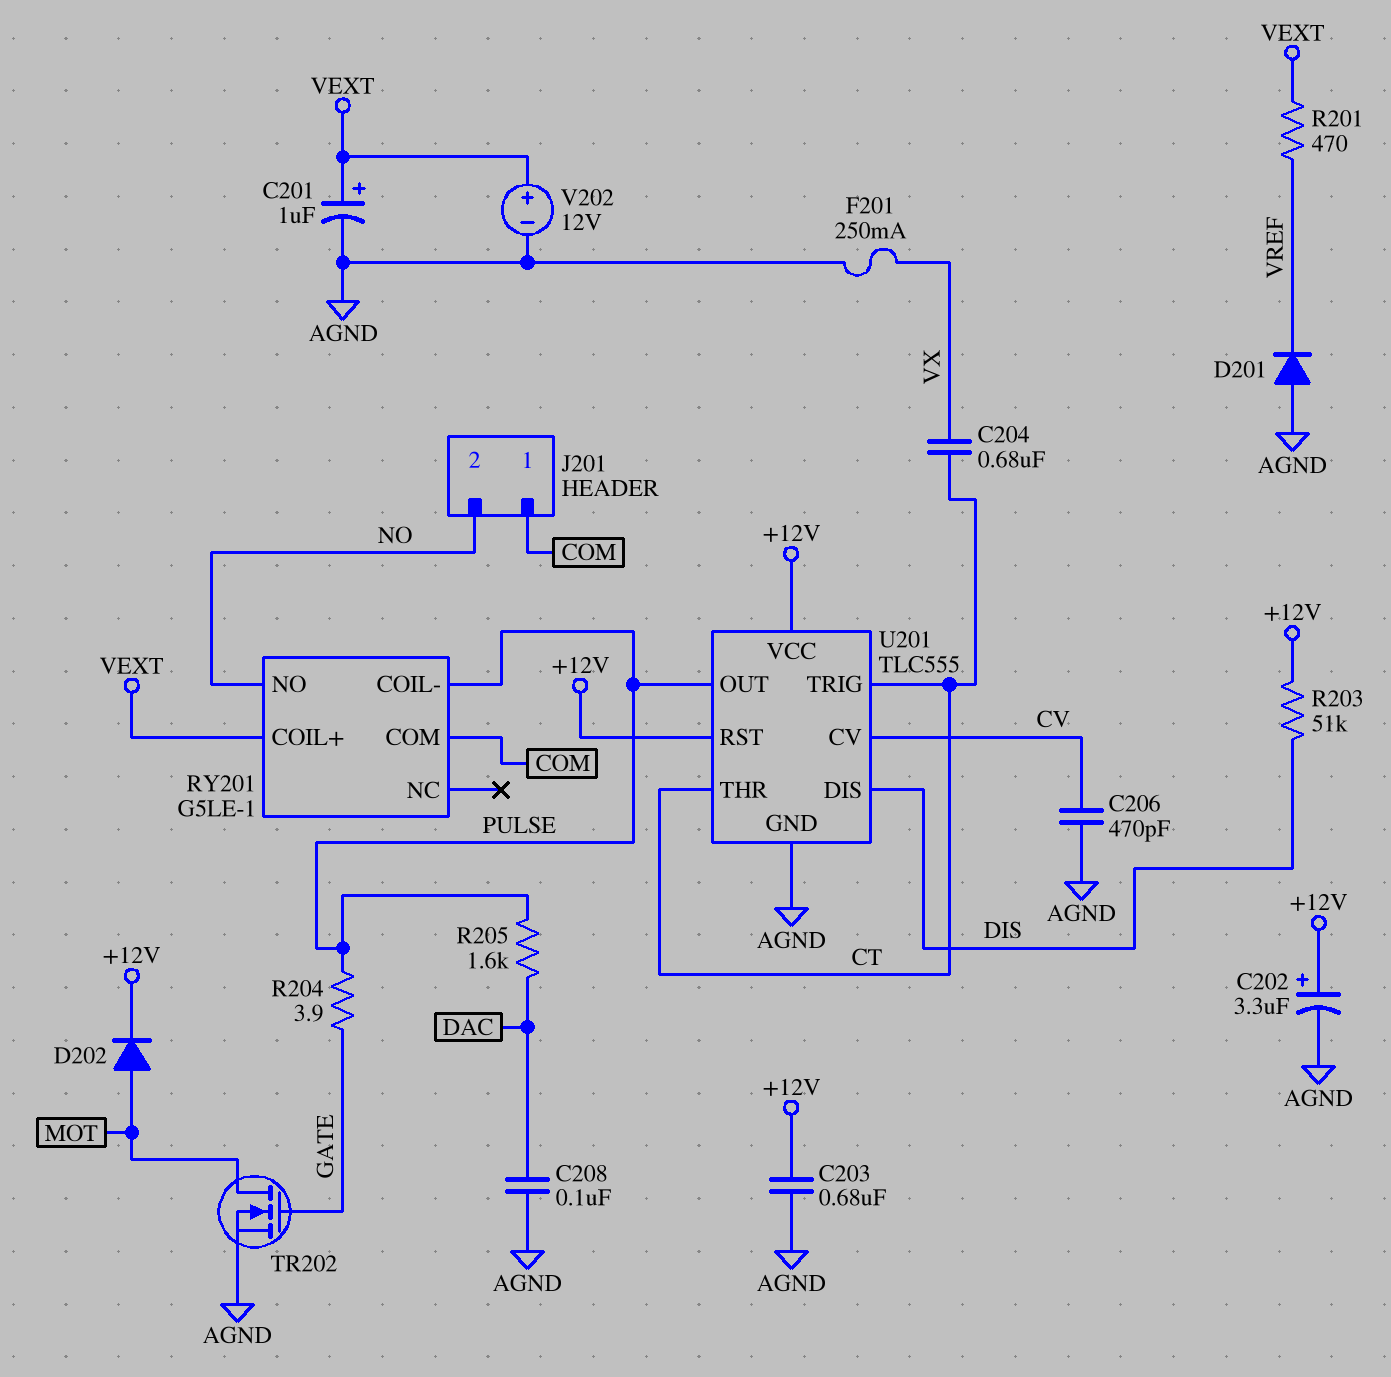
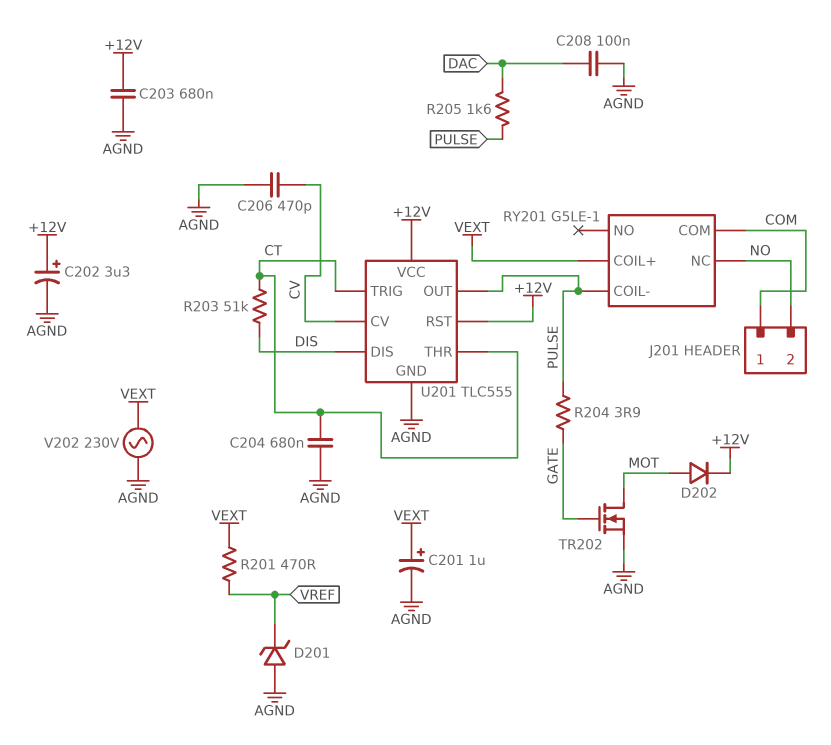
C204: 680nF (CT, VX) -> 680nF (AGND, CT)
D201: diode (A AGND, K VREF) -> zener (A AGND, K VREF)
F201: 250mA (AGND, VX) -> none
R203: 51k (+12V, DIS) -> 51k (CT, DIS)
RY201 pin NC: none -> NO
RY201 pin NO: NO -> none
V202: 12V (plus VEXT, minus AGND) -> AC 230V (AGND, VEXT)

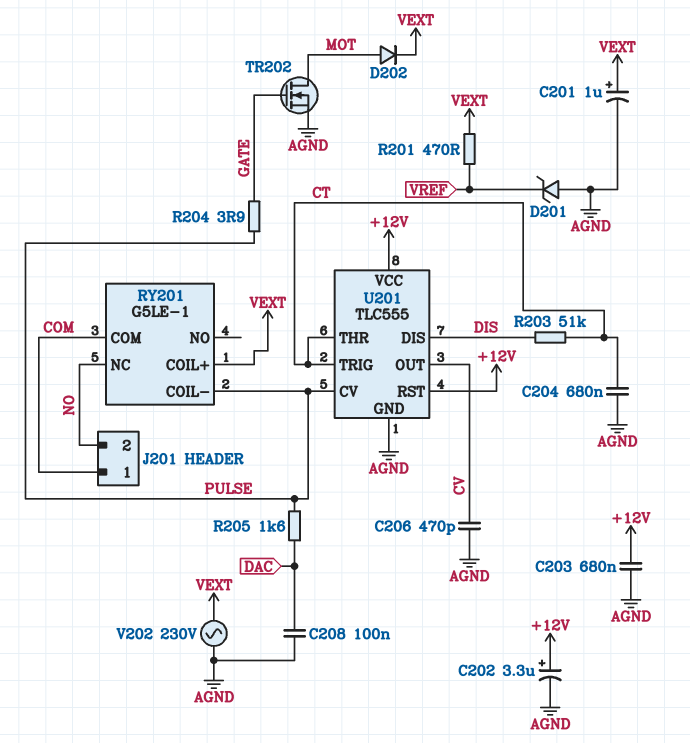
D202: diode (A MOT, K +12V) -> diode (A MOT, K VEXT)
U201 pin CV: CV -> PULSE
U201 pin OUT: PULSE -> CV

